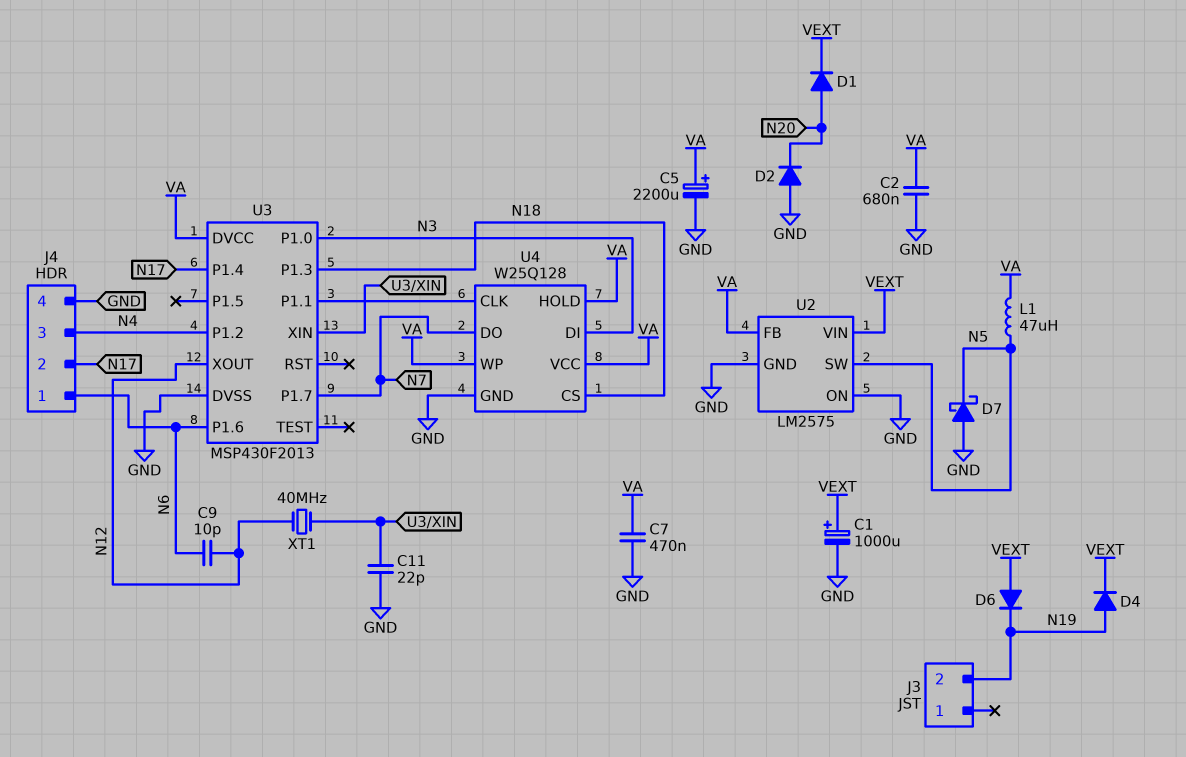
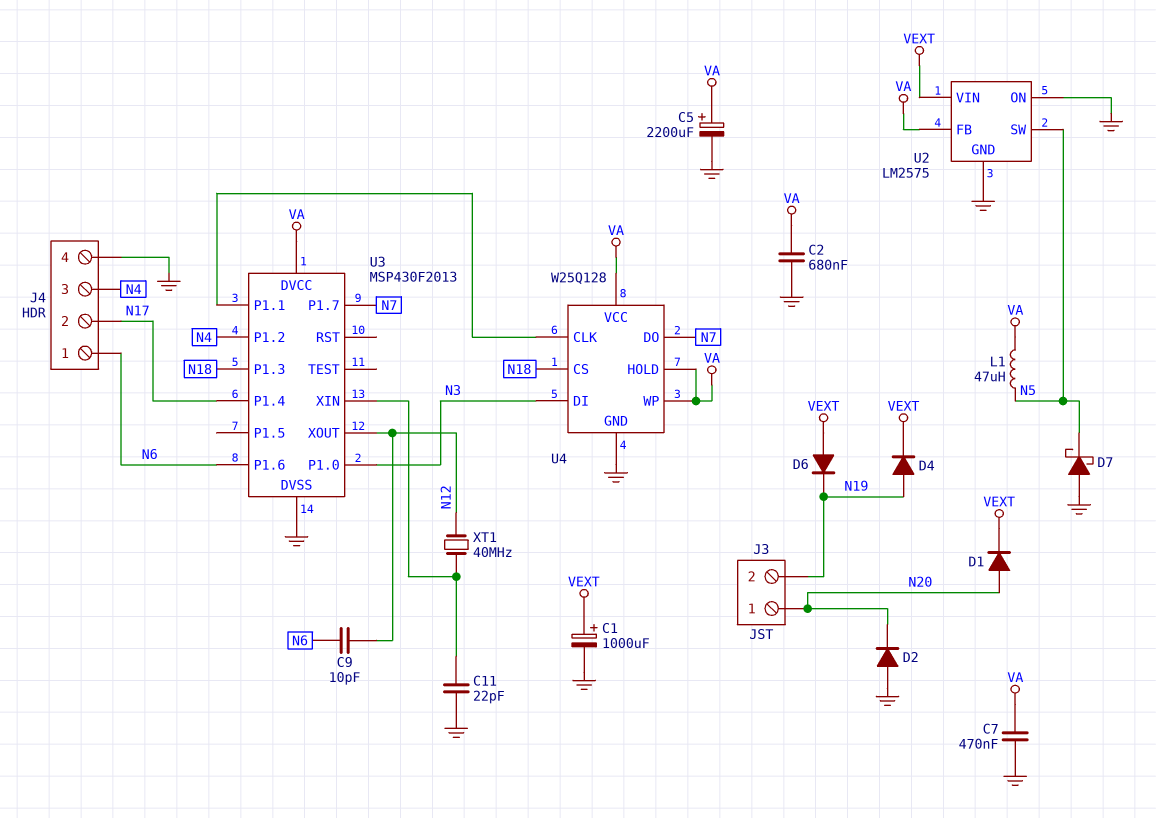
J3 pin 1: none -> N20

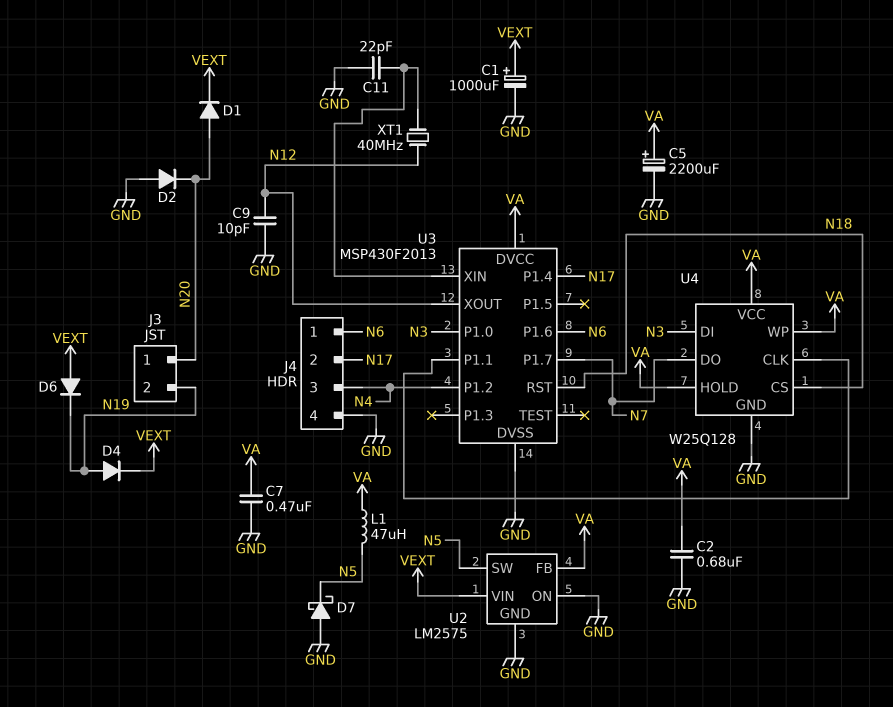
C9: 10pF (N6, N12) -> 10pF (GND, N12)
U3 pin P1.3: N18 -> none
U3 pin RST: none -> N18

